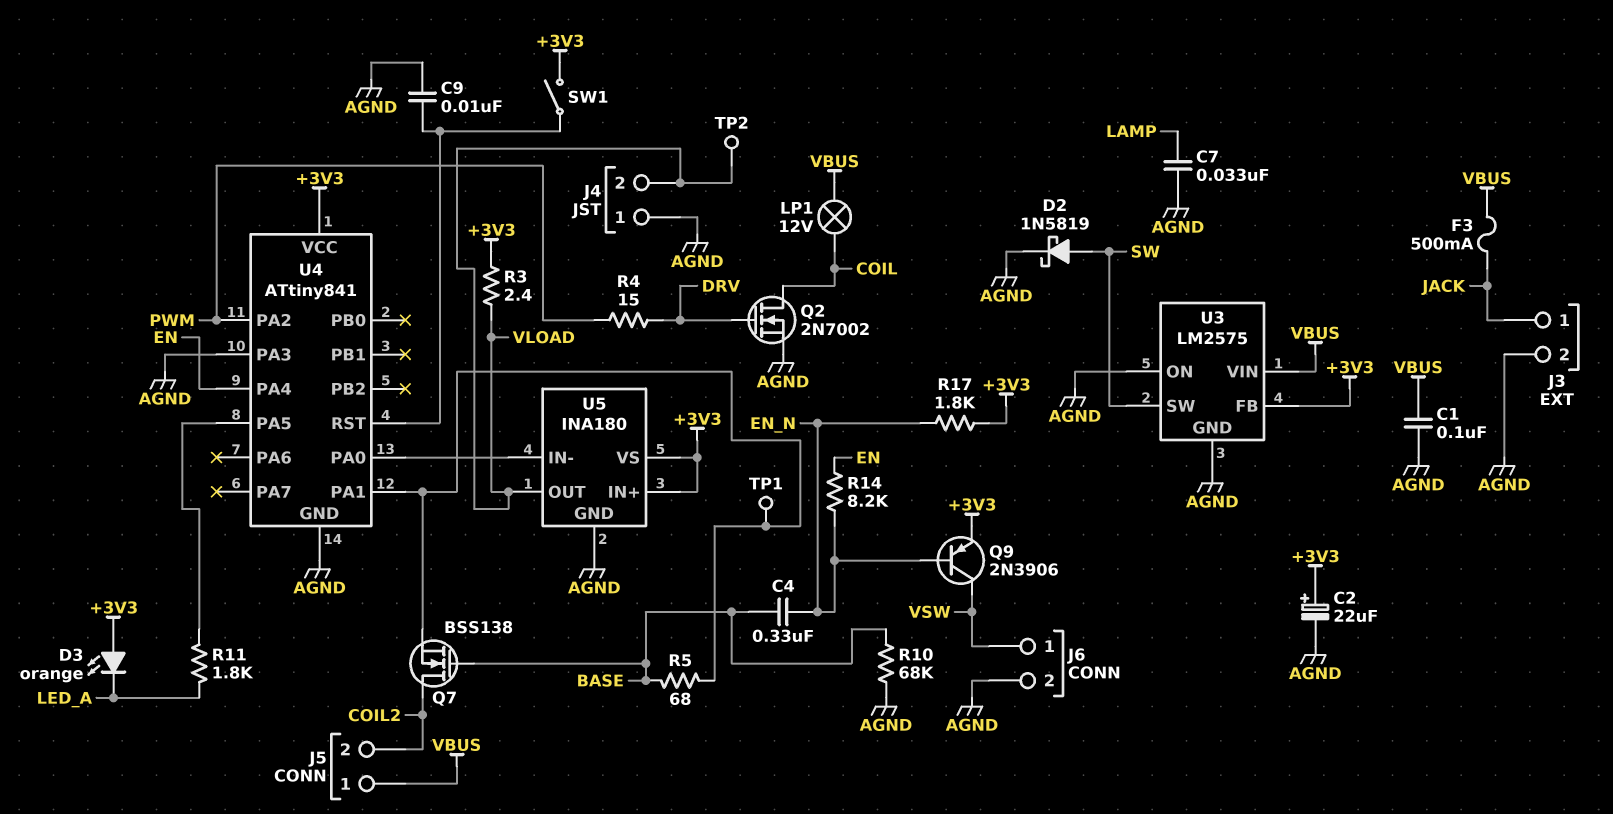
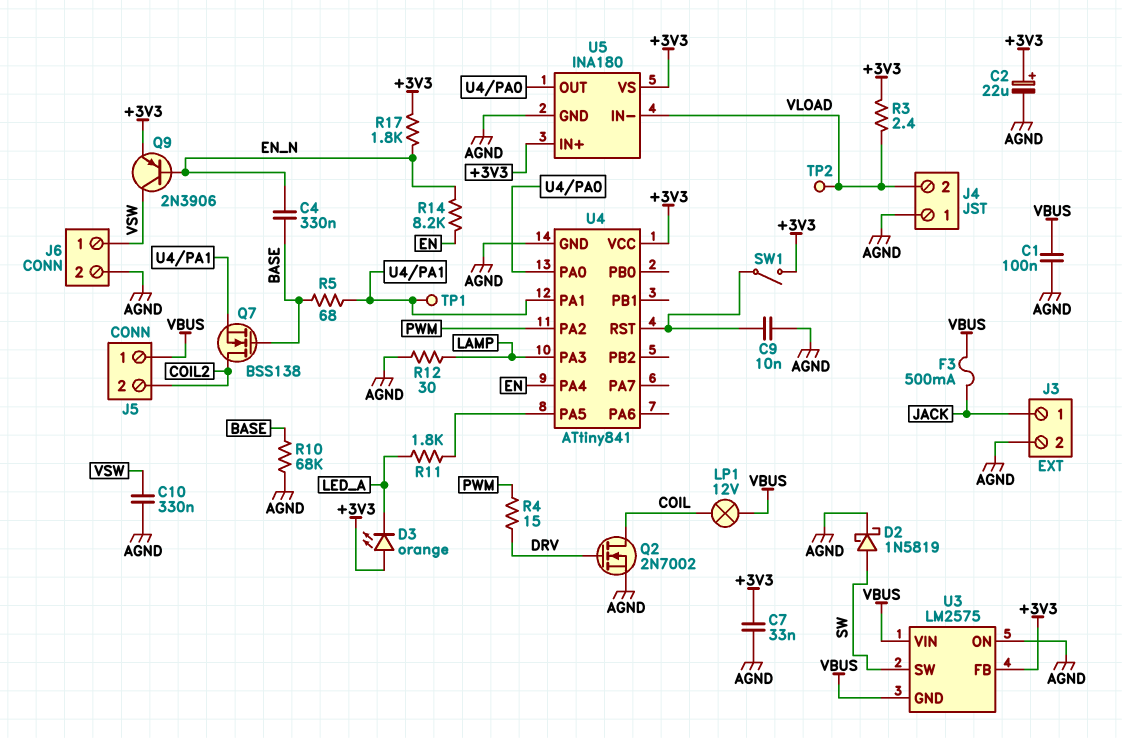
C7: 33nF (AGND, LAMP) -> 33nF (+3V3, AGND)
C10: none -> 330nF (AGND, VSW)
R12: none -> 30 (AGND, LAMP)
U3 pin GND: AGND -> VBUS
U4 pin PA3: AGND -> LAMP
U5 pin IN-: U4/PA0 -> VLOAD
U5 pin OUT: VLOAD -> U4/PA0

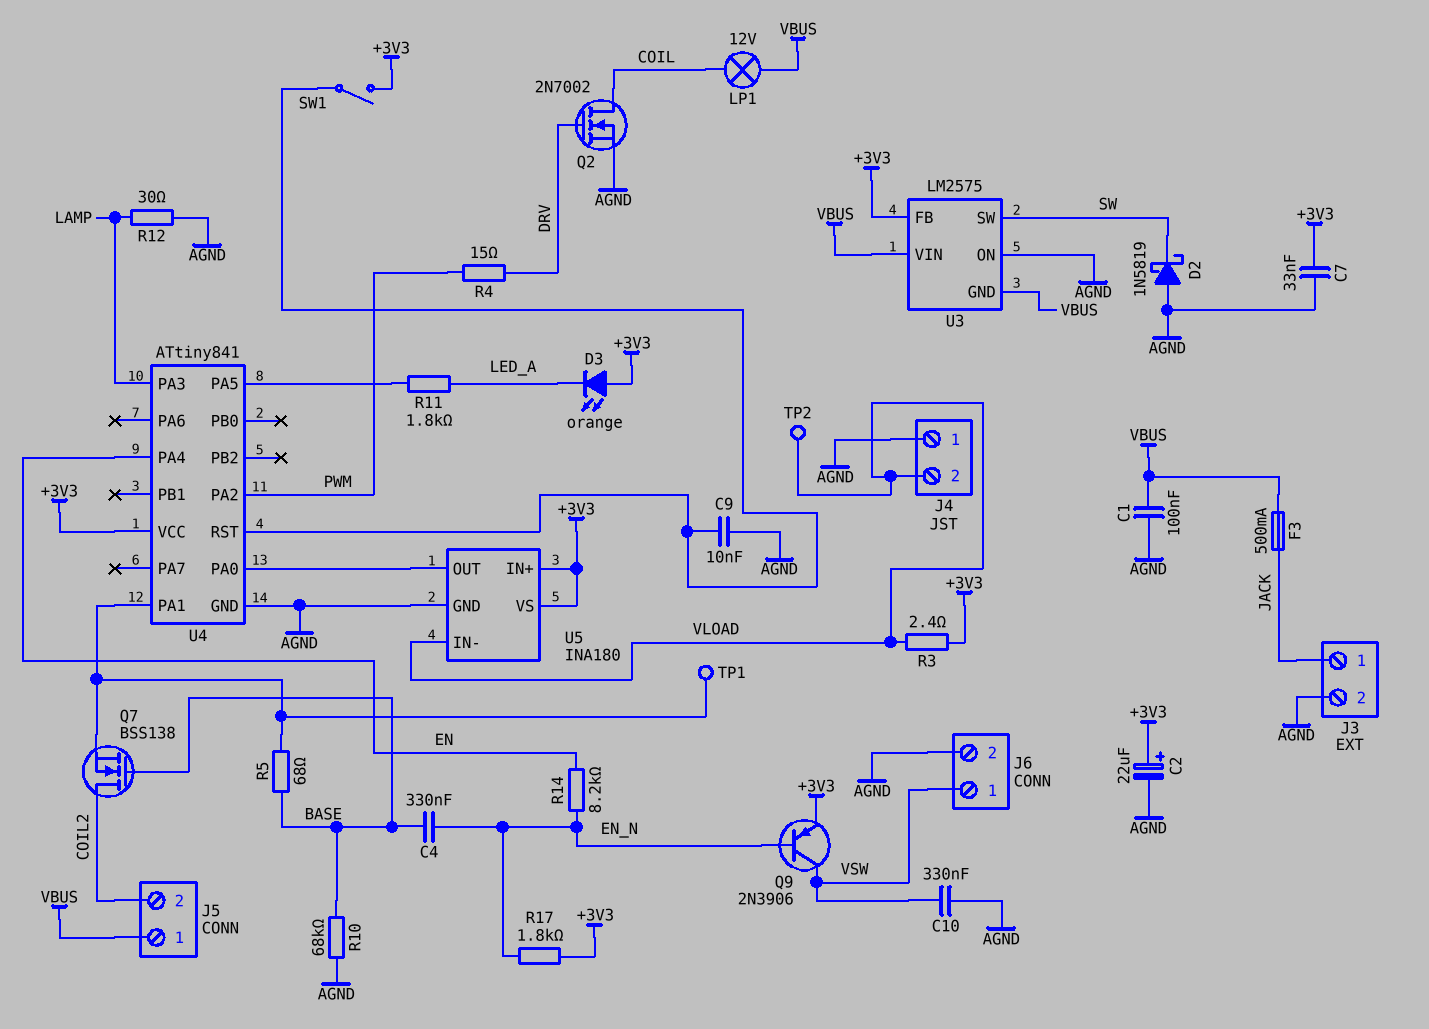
D2: schottky 1N5819 (A SW, K AGND) -> schottky 1N5819 (A AGND, K SW)

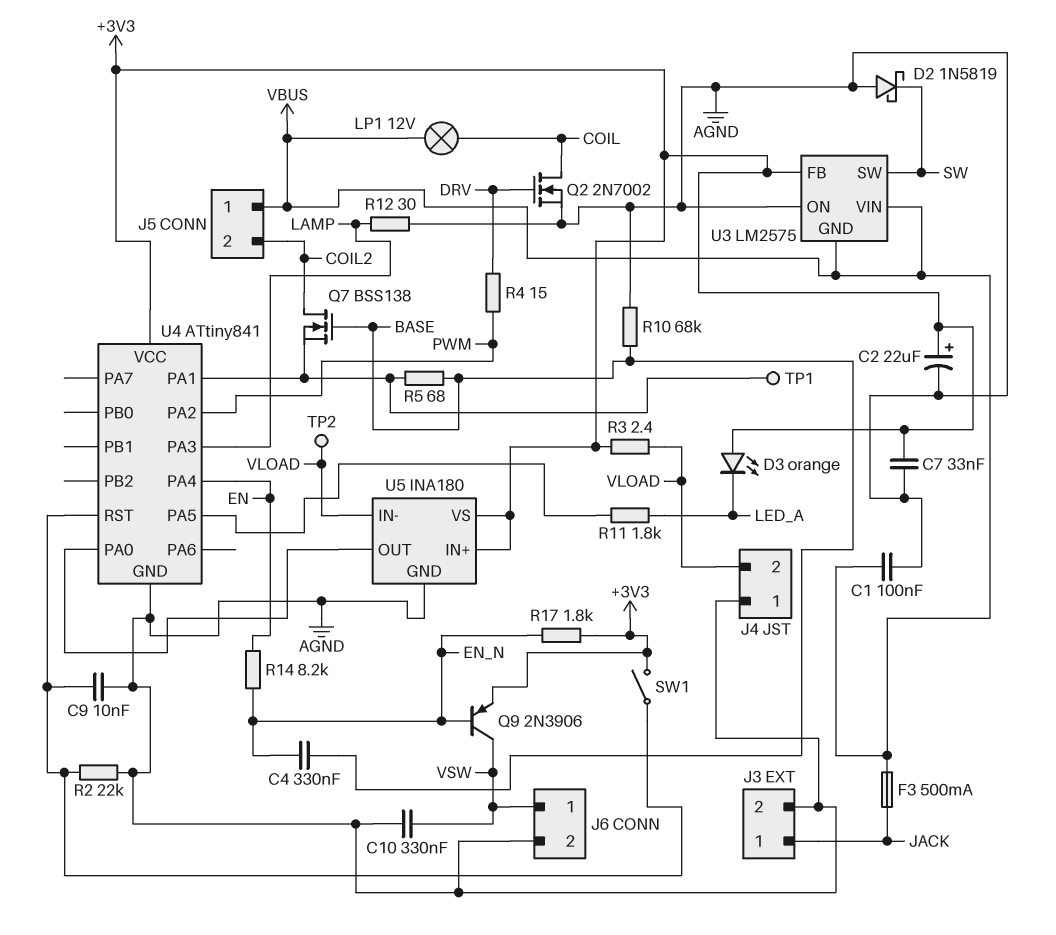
R2: none -> 22k (AGND, U4/RST)

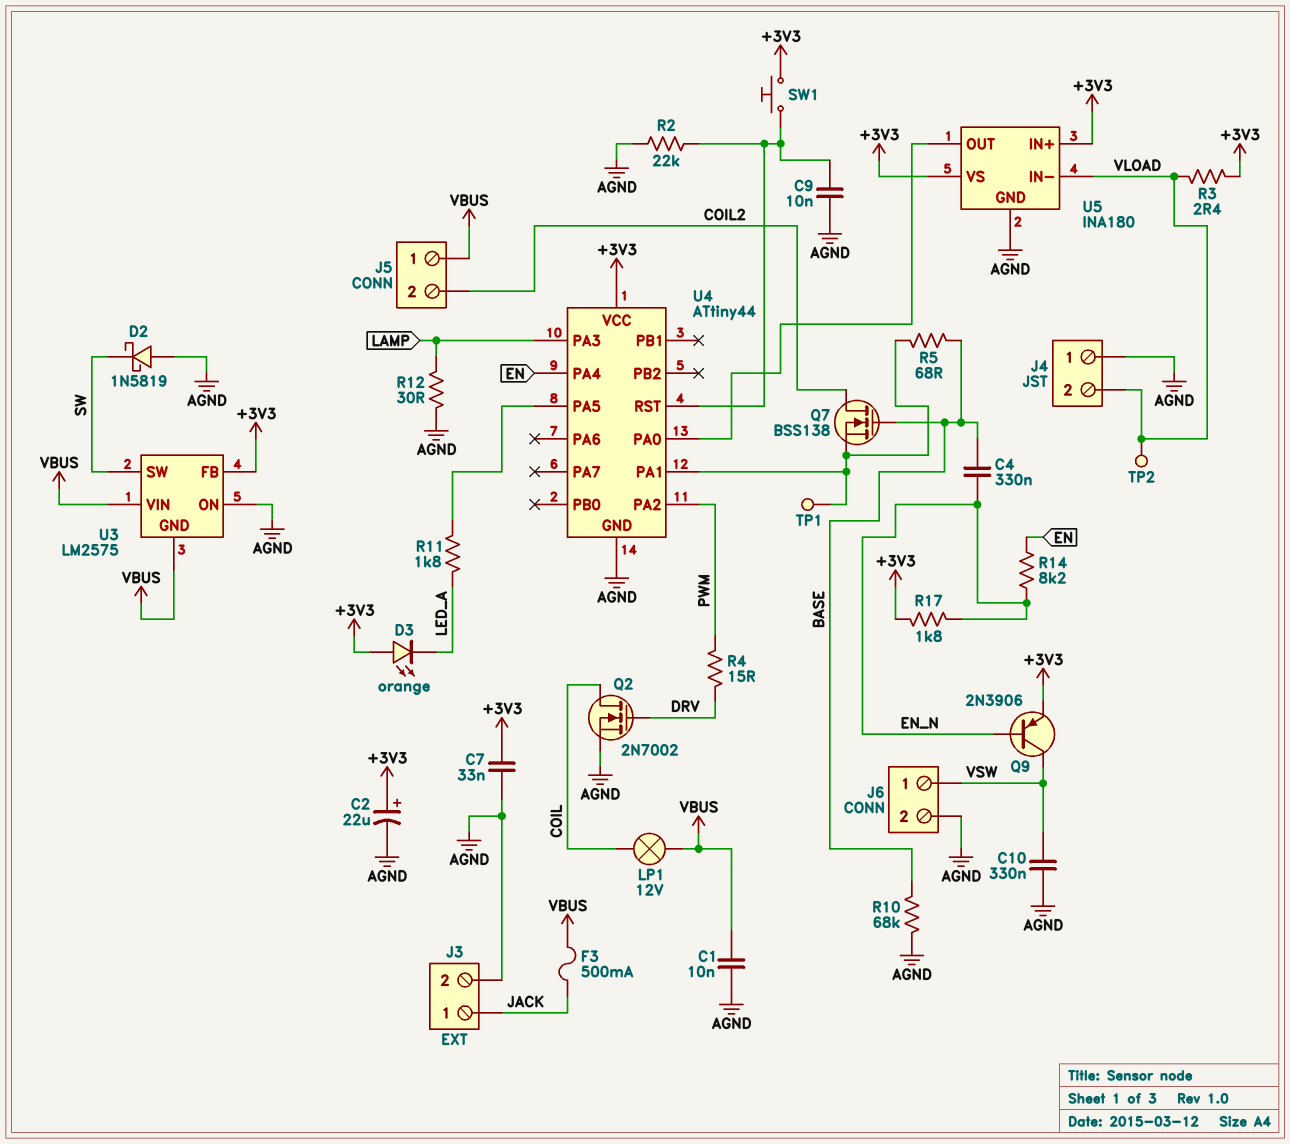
C1: 100nF (AGND, VBUS) -> 10nF (AGND, VBUS)
SW1: switch (+3V3, U4/RST) -> button (+3V3, U4/RST)
U4: ATtiny841 -> ATtiny44

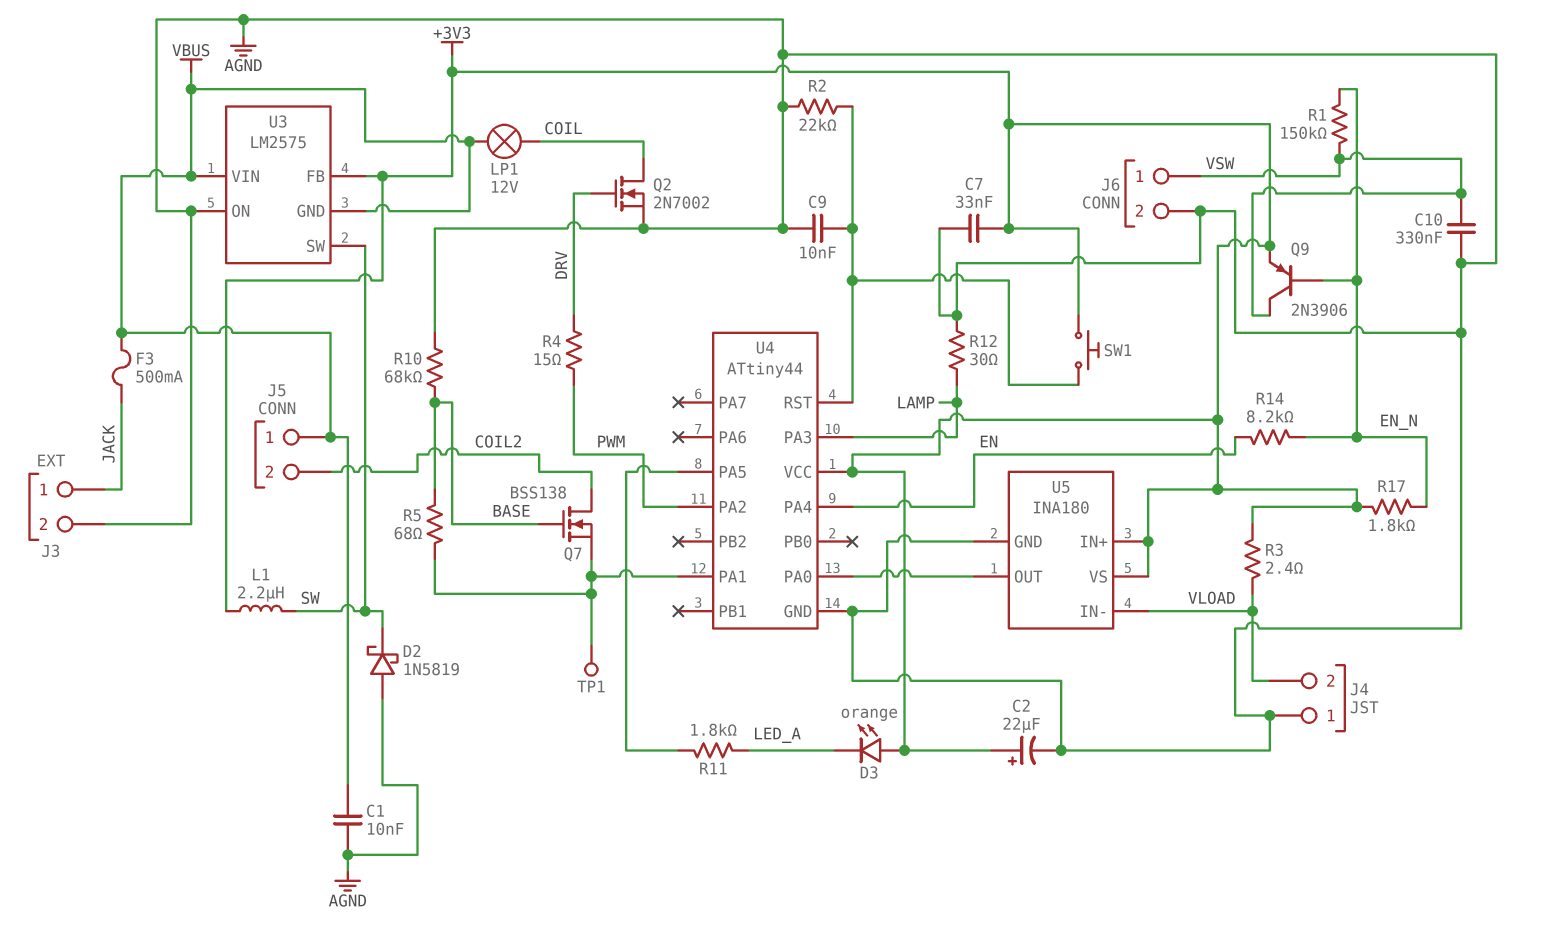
C4: 330nF (BASE, EN_N) -> none
L1: none -> 2.2uH (+3V3, SW)
R1: none -> 150k (EN_N, VSW)
TP2: test point (VLOAD) -> none

